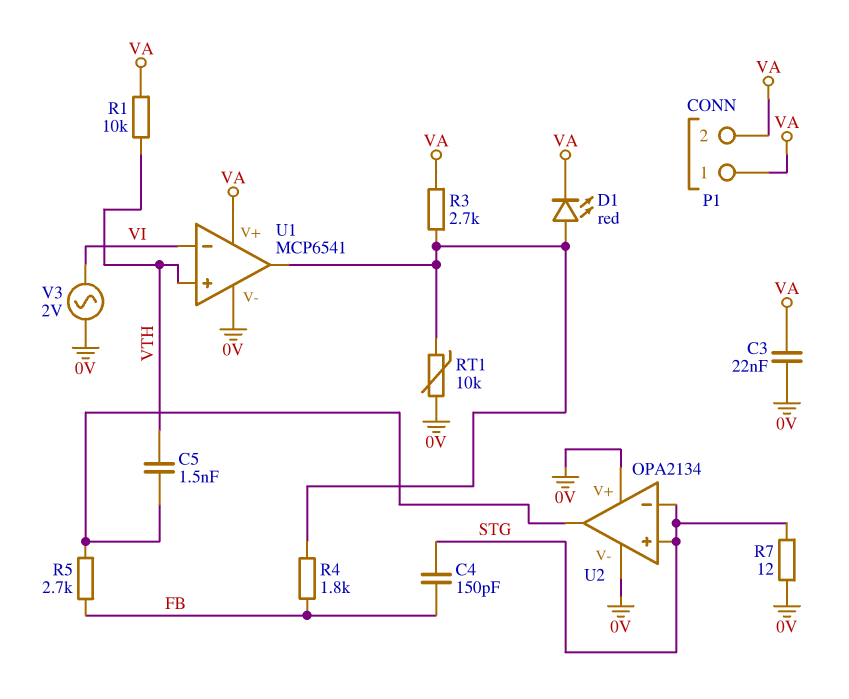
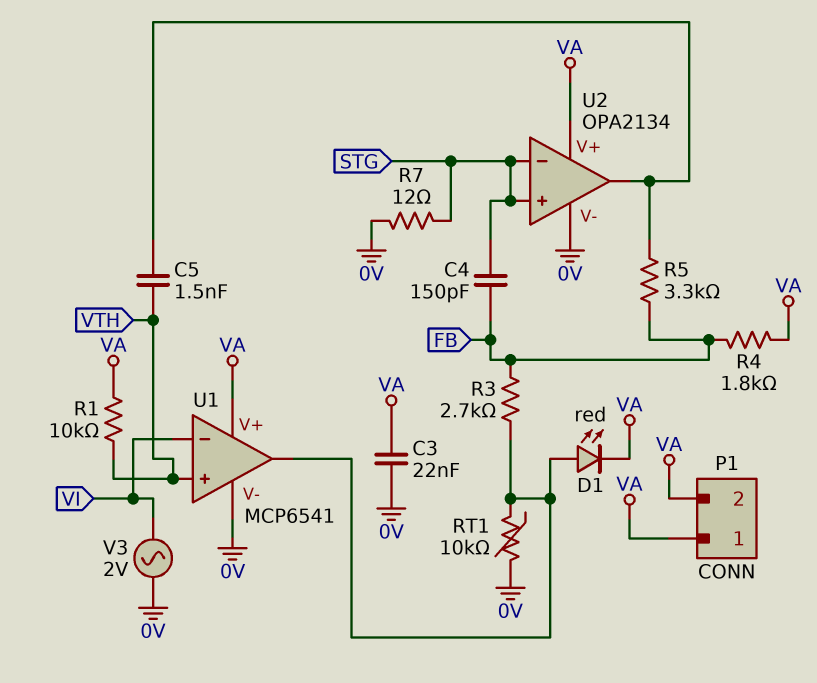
R3: 2.7k (U1/out, VA) -> 2.7k (FB, U1/out)
R4: 1.8k (FB, U1/out) -> 1.8k (FB, VA)
R5: 2.7k (FB, U2/out) -> 3.3k (FB, U2/out)
U2 pin V+: 0V -> VA

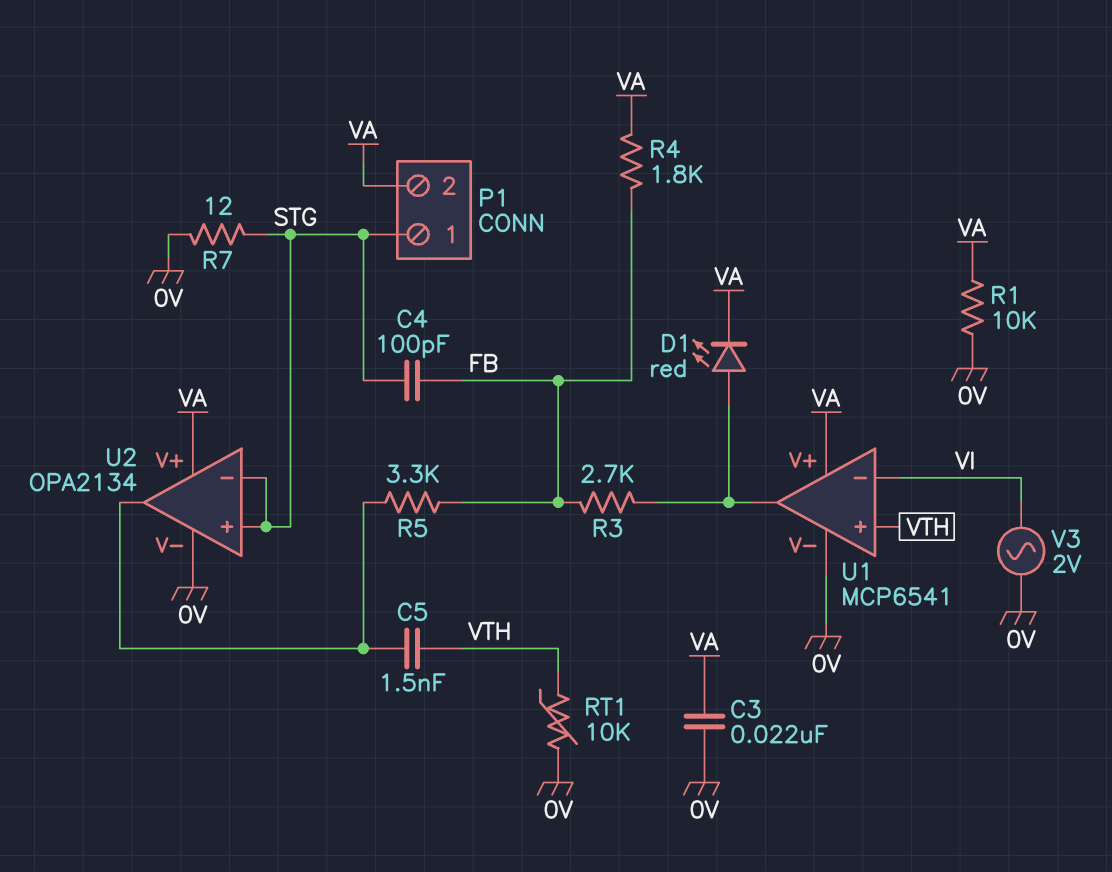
C4: 150pF (FB, STG) -> 100pF (FB, STG)
P1 pin 1: VA -> STG
R1: 10k (VA, VTH) -> 10k (0V, VA)
RT1: 10k (0V, U1/out) -> 10k (0V, VTH)

